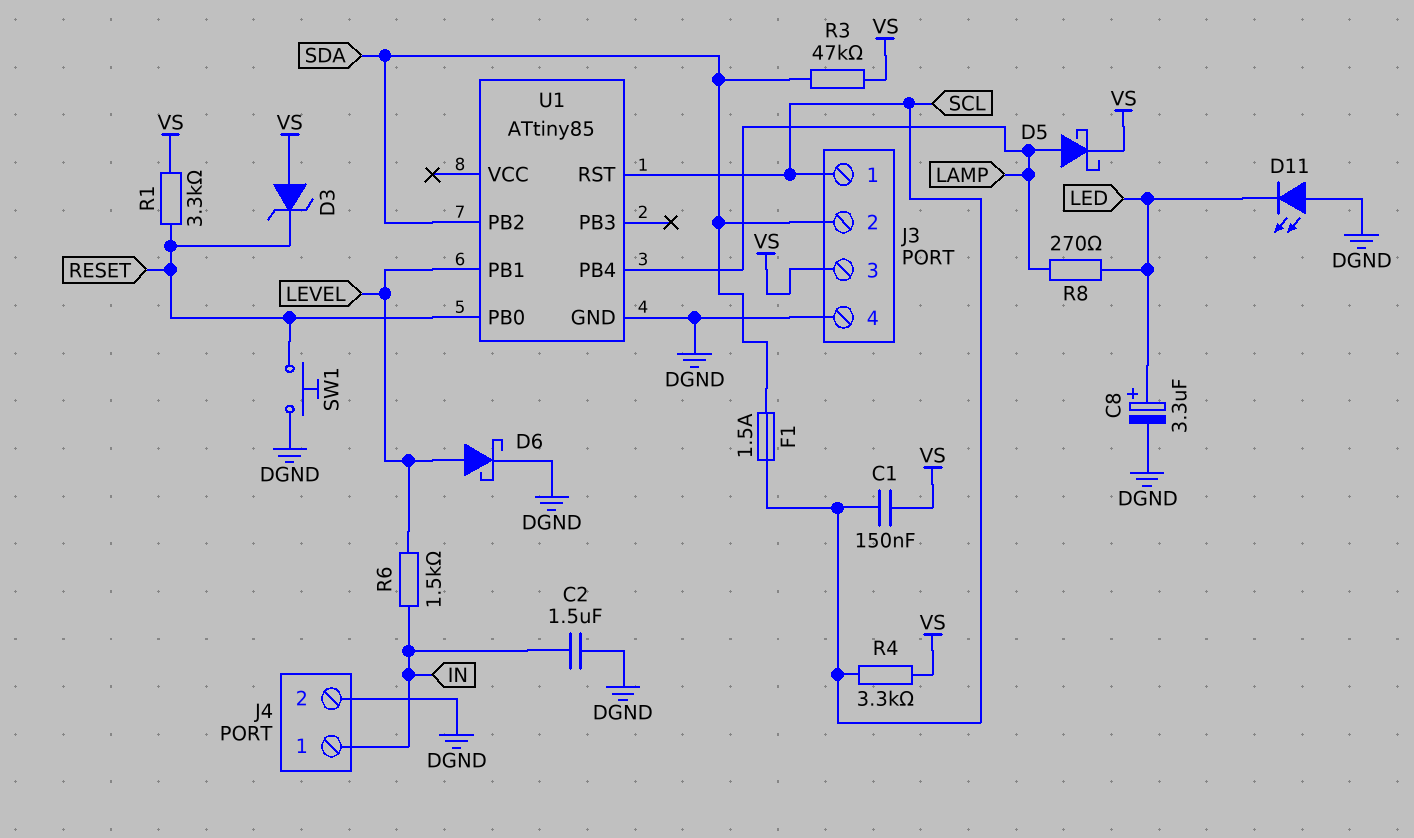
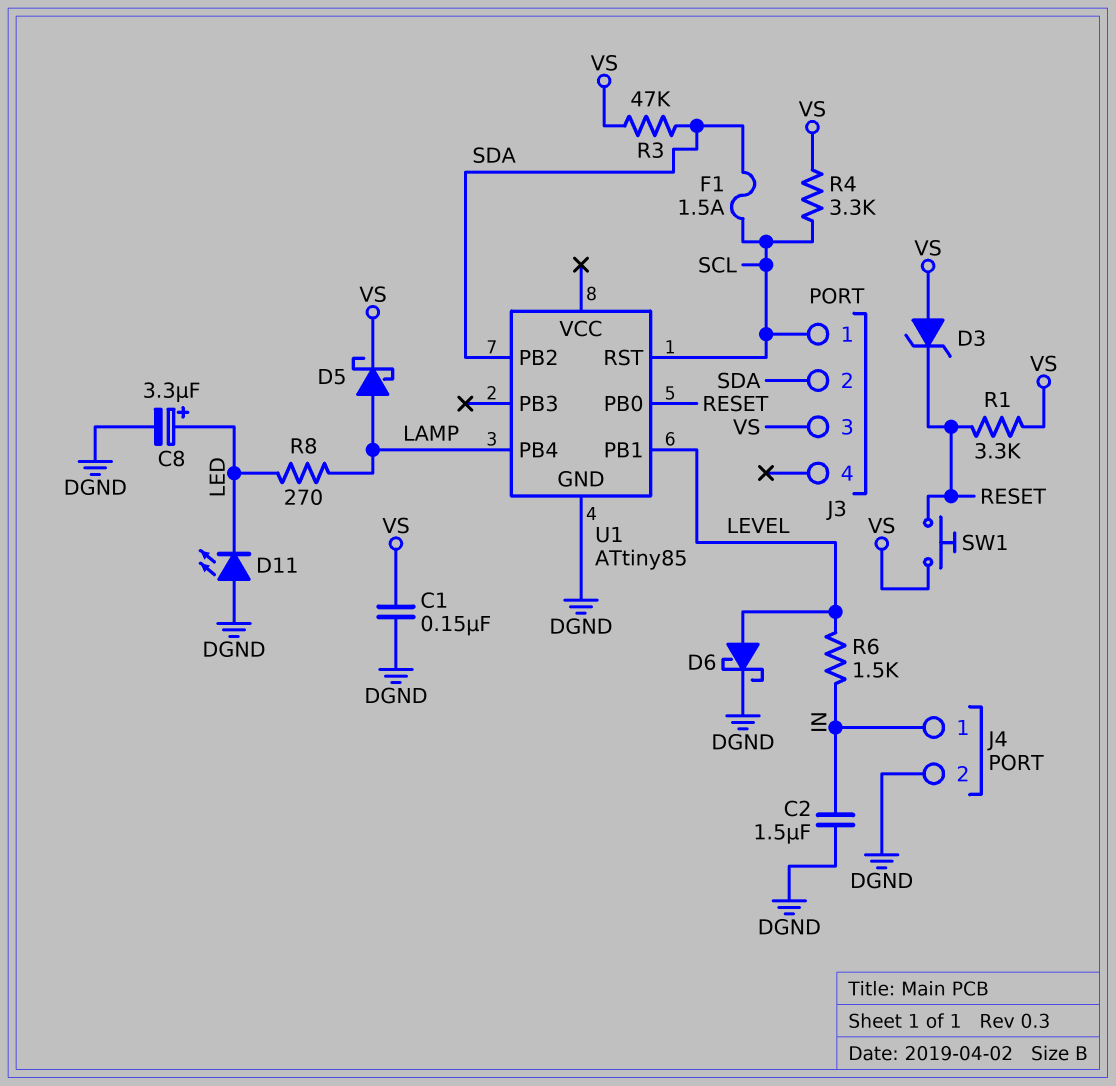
C1: 150nF (SCL, VS) -> 150nF (DGND, VS)
J3 pin 4: DGND -> none
SW1: button (DGND, RESET) -> button (RESET, VS)

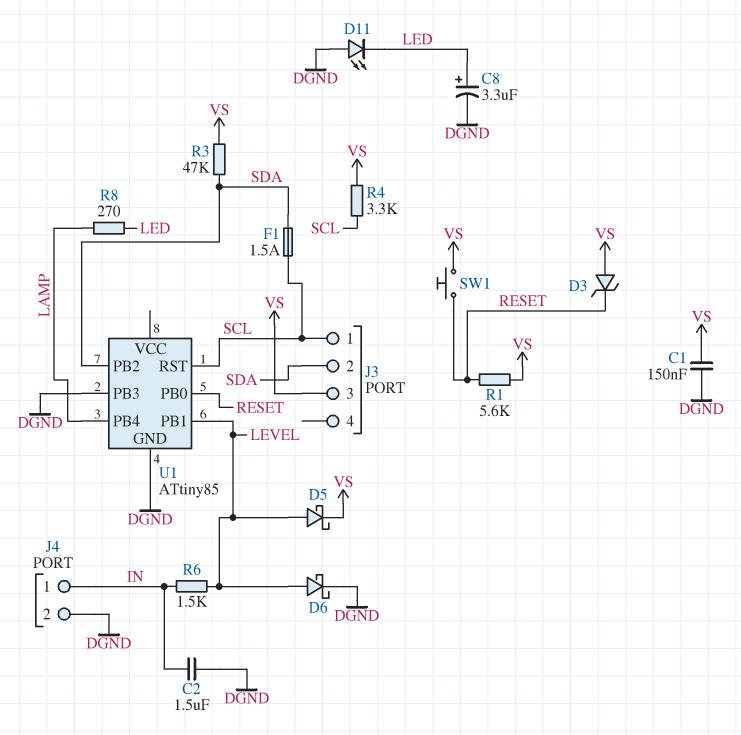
D5: schottky (A LAMP, K VS) -> schottky (A LEVEL, K VS)
R1: 3.3k (RESET, VS) -> 5.6k (RESET, VS)
U1 pin PB3: none -> DGND

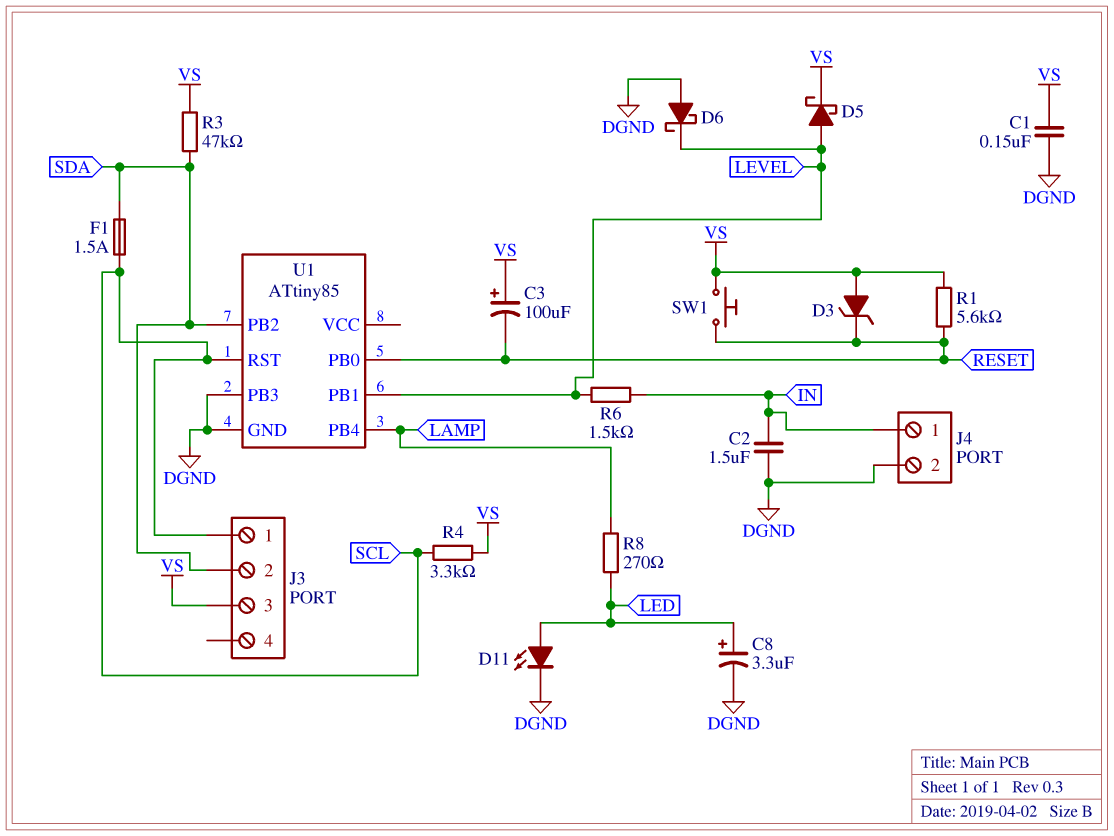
C3: none -> 100uF (plus VS, minus RESET)
D6: schottky (A LEVEL, K DGND) -> schottky (A DGND, K LEVEL)
D11: LED (A DGND, K LED) -> LED (A LED, K DGND)

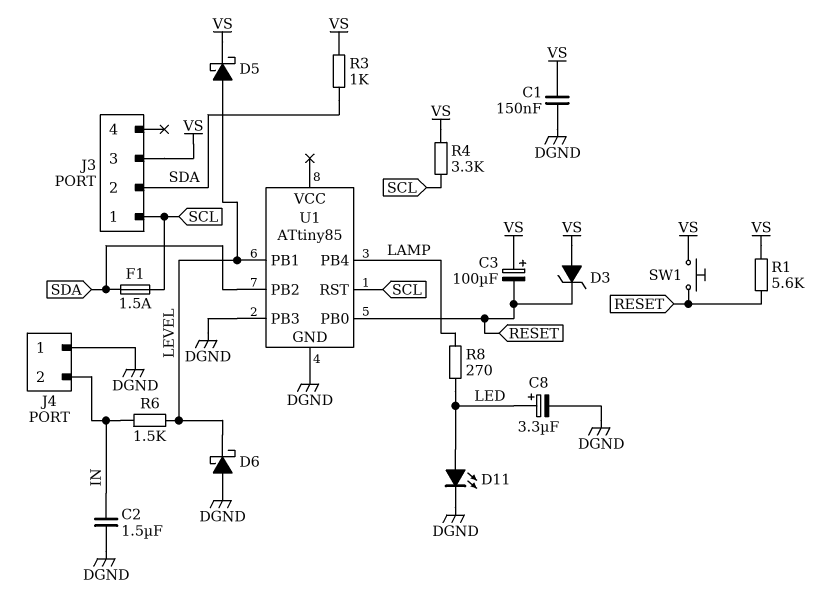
J4 pin 1: IN -> DGND
J4 pin 2: DGND -> IN
R3: 47k (SDA, VS) -> 1k (SDA, VS)

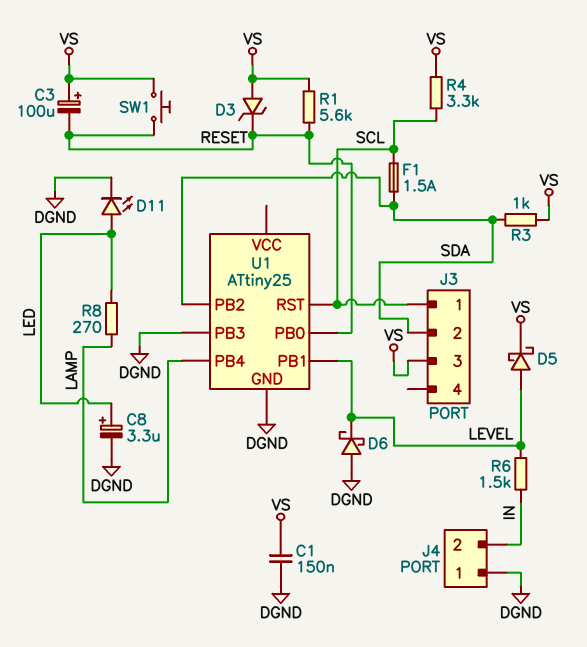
C2: 1.5uF (DGND, IN) -> none
U1: ATtiny85 -> ATtiny25

